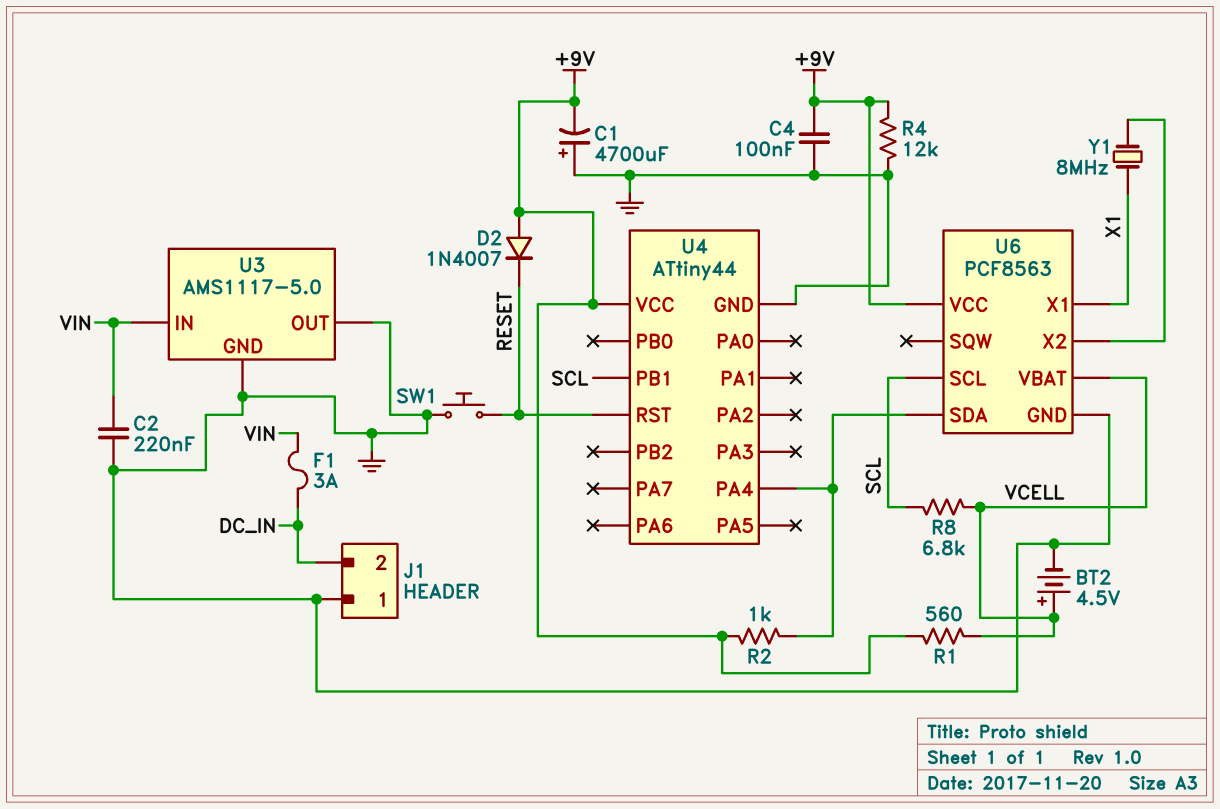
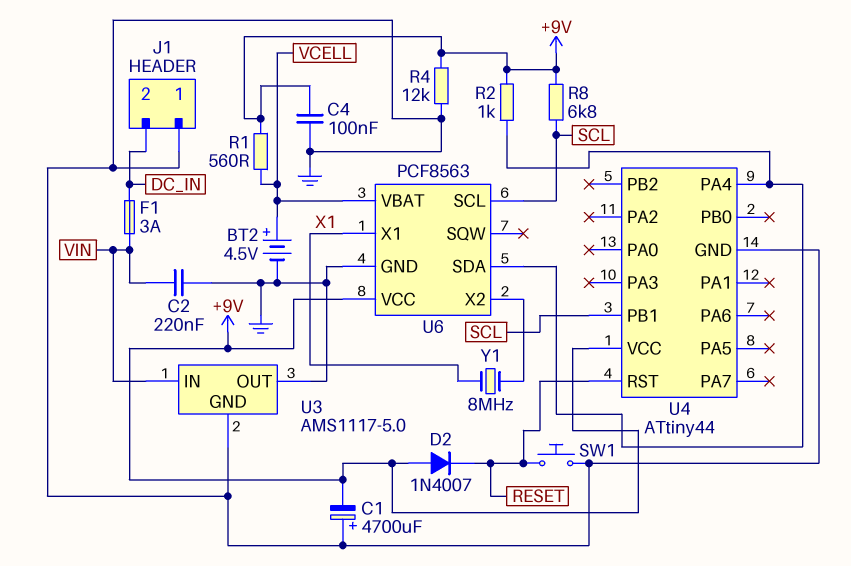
R8: 6.8k (SCL, VCELL) -> 6.8k (+9V, SCL)

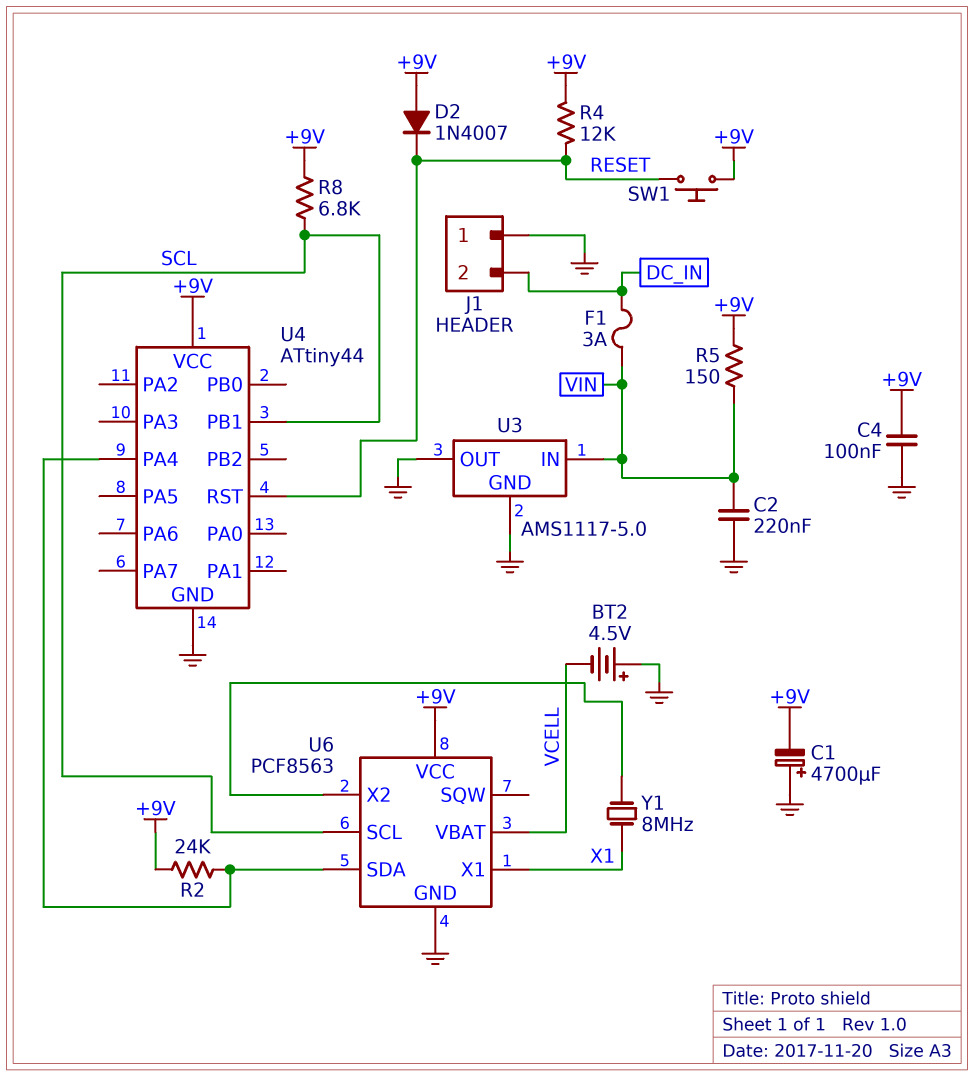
BT2: 4.5V (plus VCELL, minus GND) -> 4.5V (plus GND, minus VCELL)
R1: 560 (+9V, VCELL) -> none
R2: 1k (+9V, U4/PA4) -> 24k (+9V, U4/PA4)
R4: 12k (+9V, GND) -> 12k (+9V, RESET)
R5: none -> 150 (+9V, VIN)
SW1: button (GND, RESET) -> button (+9V, RESET)

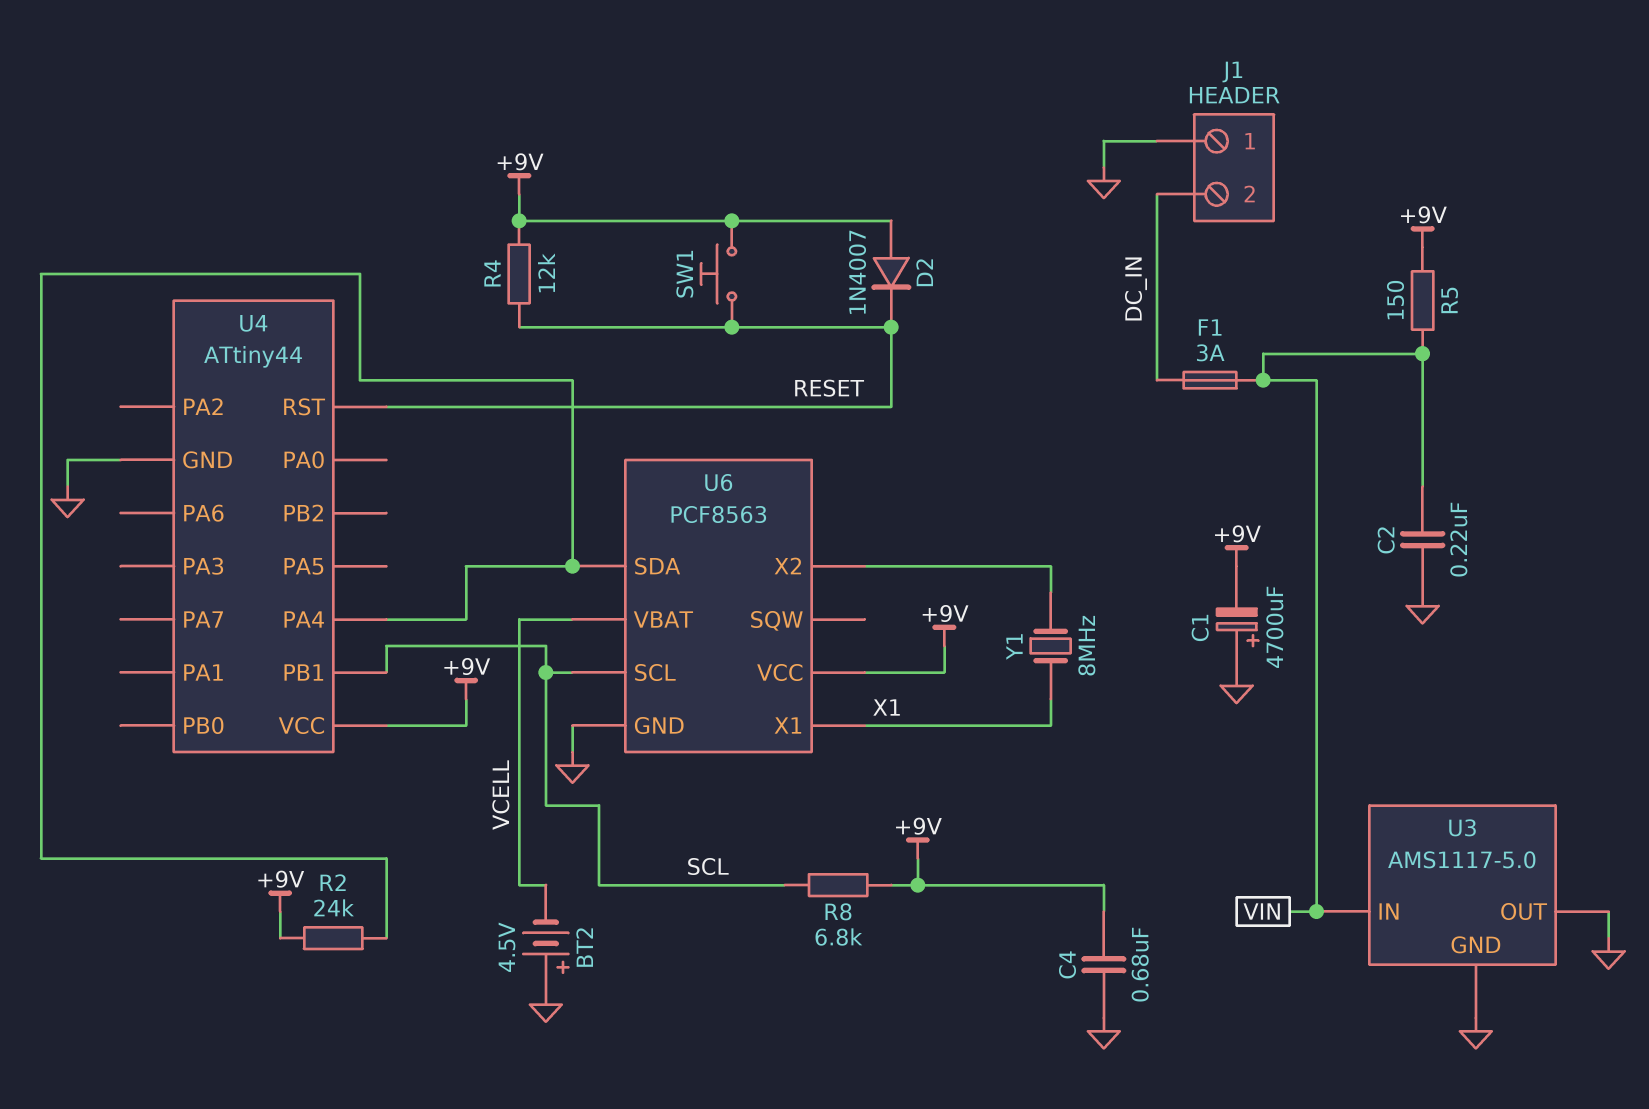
C4: 100nF (+9V, GND) -> 680nF (+9V, GND)

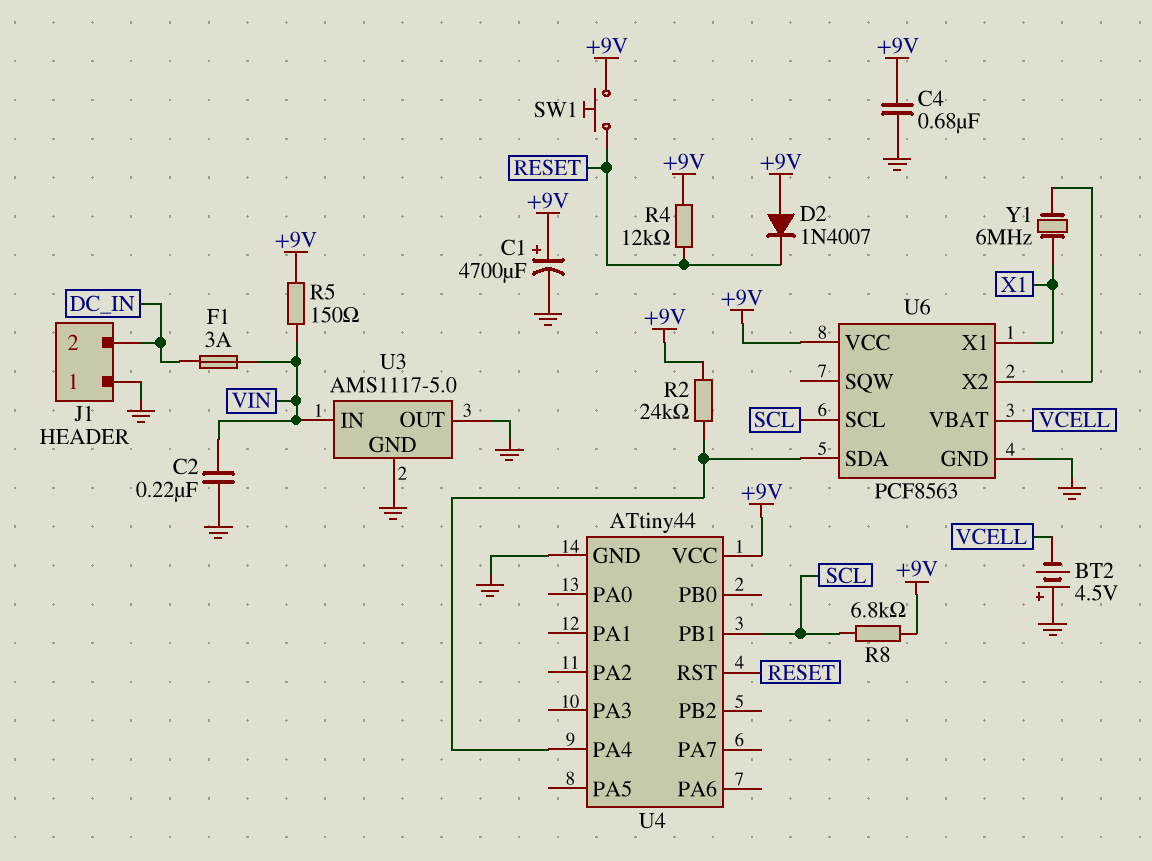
C1: 4700uF (plus GND, minus +9V) -> 4700uF (plus +9V, minus GND)
Y1: 8MHz (U6/X2, X1) -> 6MHz (U6/X2, X1)

